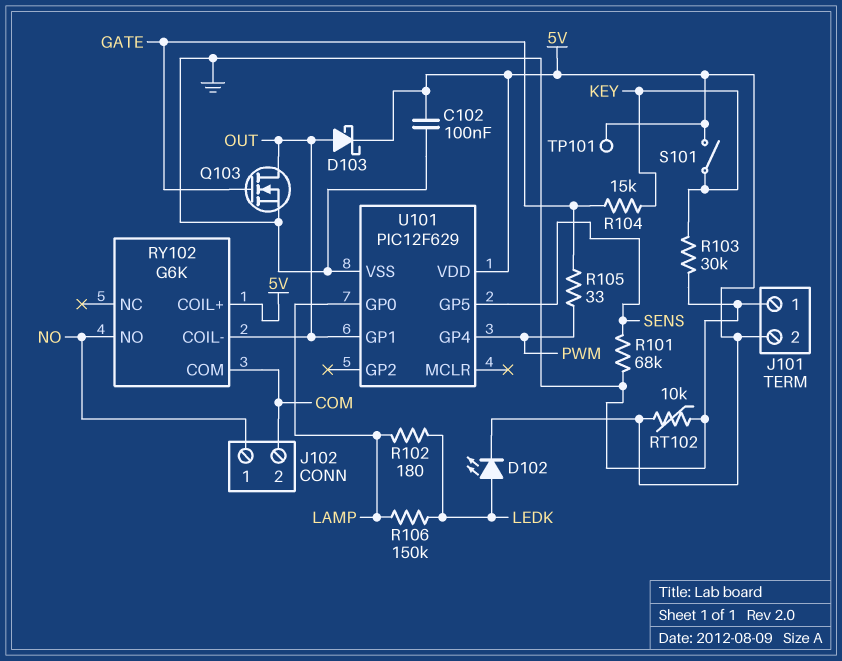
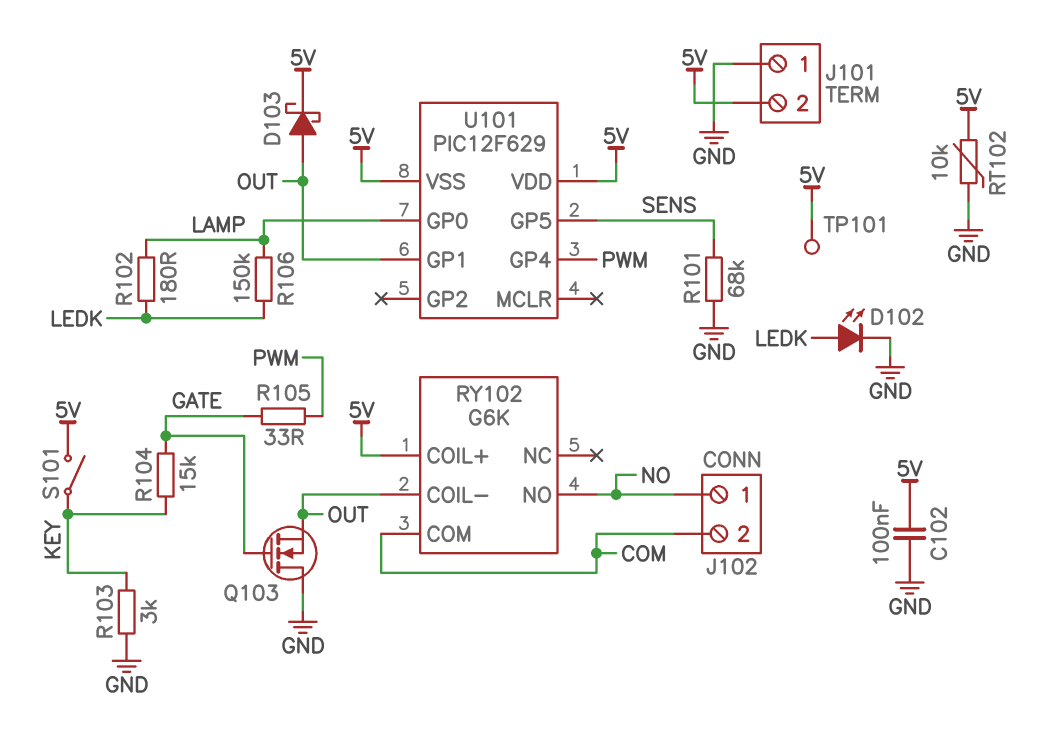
D102: LED (A LEDK, K 5V) -> LED (A LEDK, K GND)
Q103: NMOS (G GATE, D OUT, S GND) -> NMOS (G GATE, D GND, S OUT)
R103: 30k (GND, KEY) -> 3k (GND, KEY)
U101 pin VSS: GND -> 5V

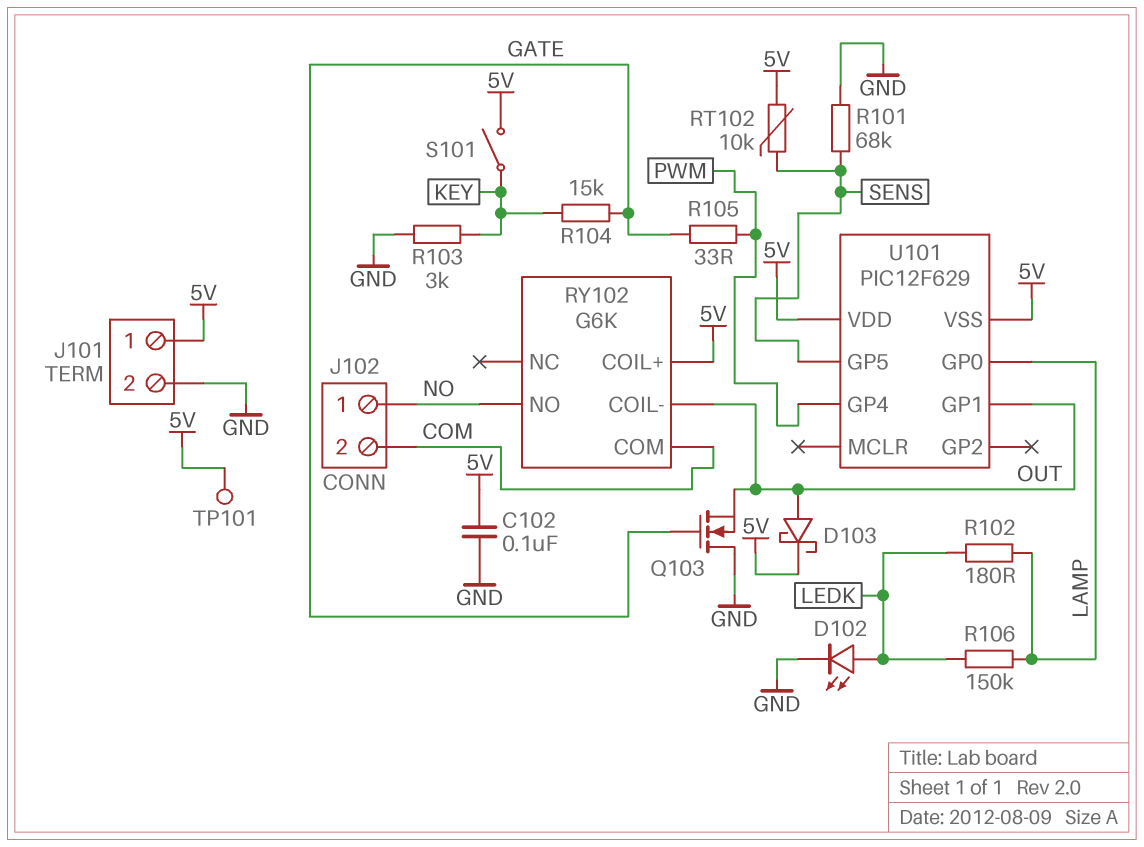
J101 pin 1: GND -> 5V
J101 pin 2: 5V -> GND
RT102: 10k (5V, GND) -> 10k (5V, SENS)

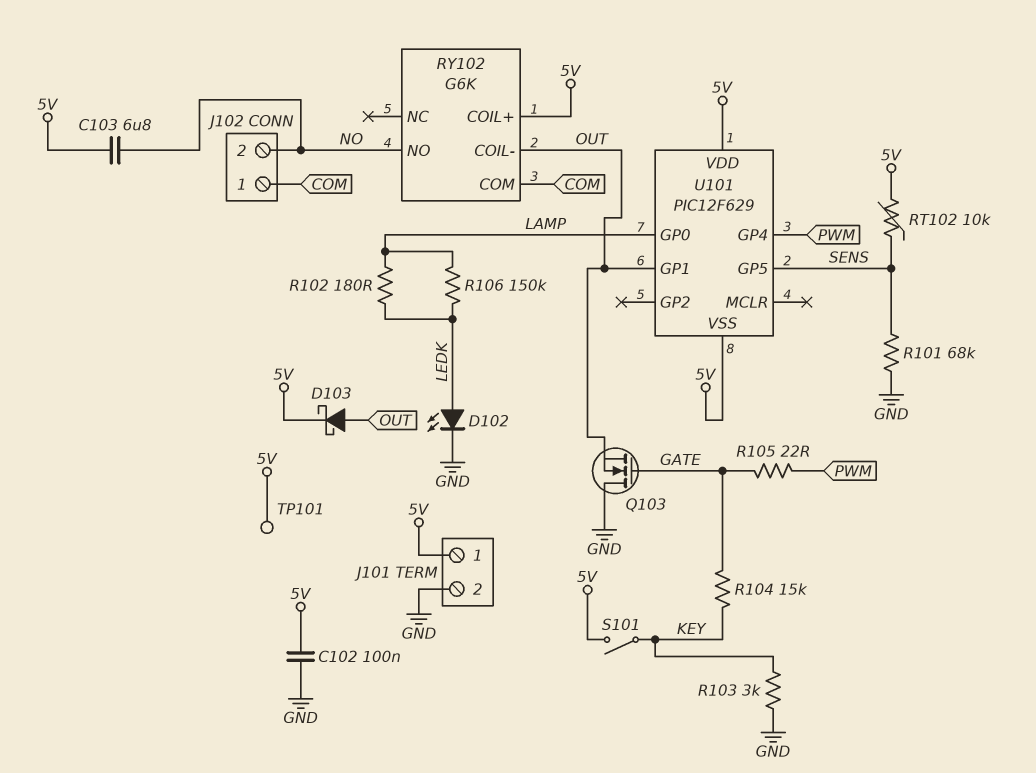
C103: none -> 6.8uF (5V, NO)
J102 pin 1: NO -> COM
J102 pin 2: COM -> NO
R105: 33 (GATE, PWM) -> 22 (GATE, PWM)

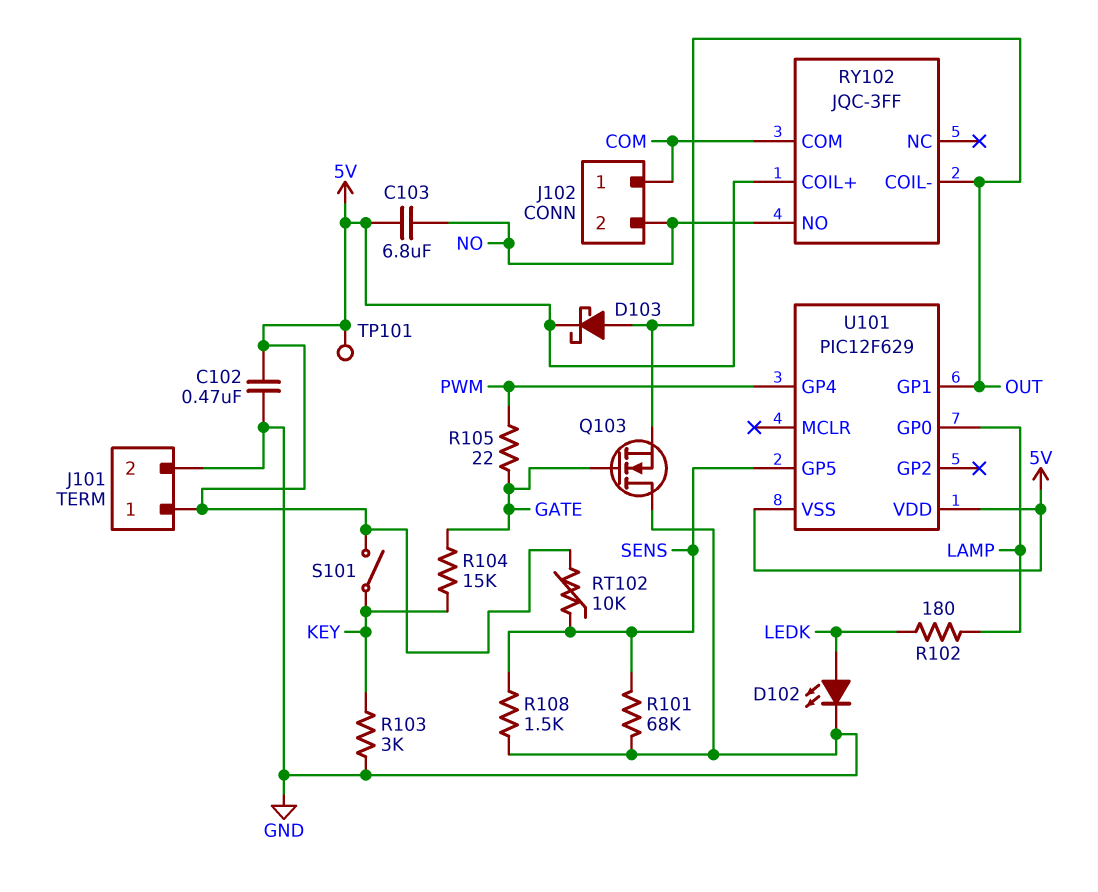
C102: 100nF (5V, GND) -> 470nF (5V, GND)
R106: 150k (LAMP, LEDK) -> none
R108: none -> 1.5k (GND, SENS)
RY102: G6K -> JQC-3FF

